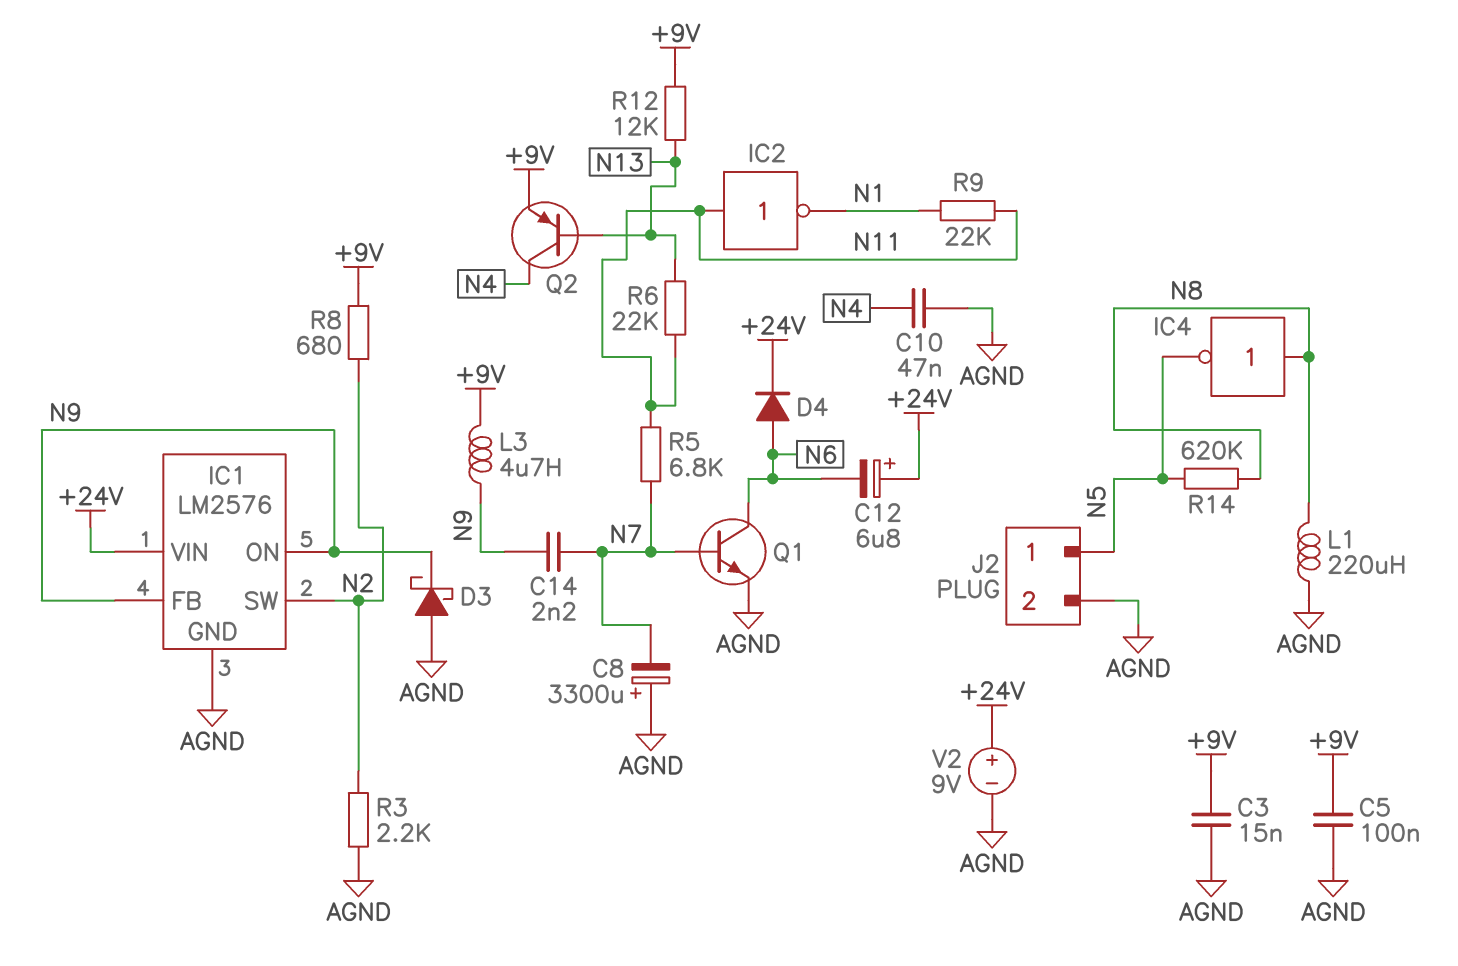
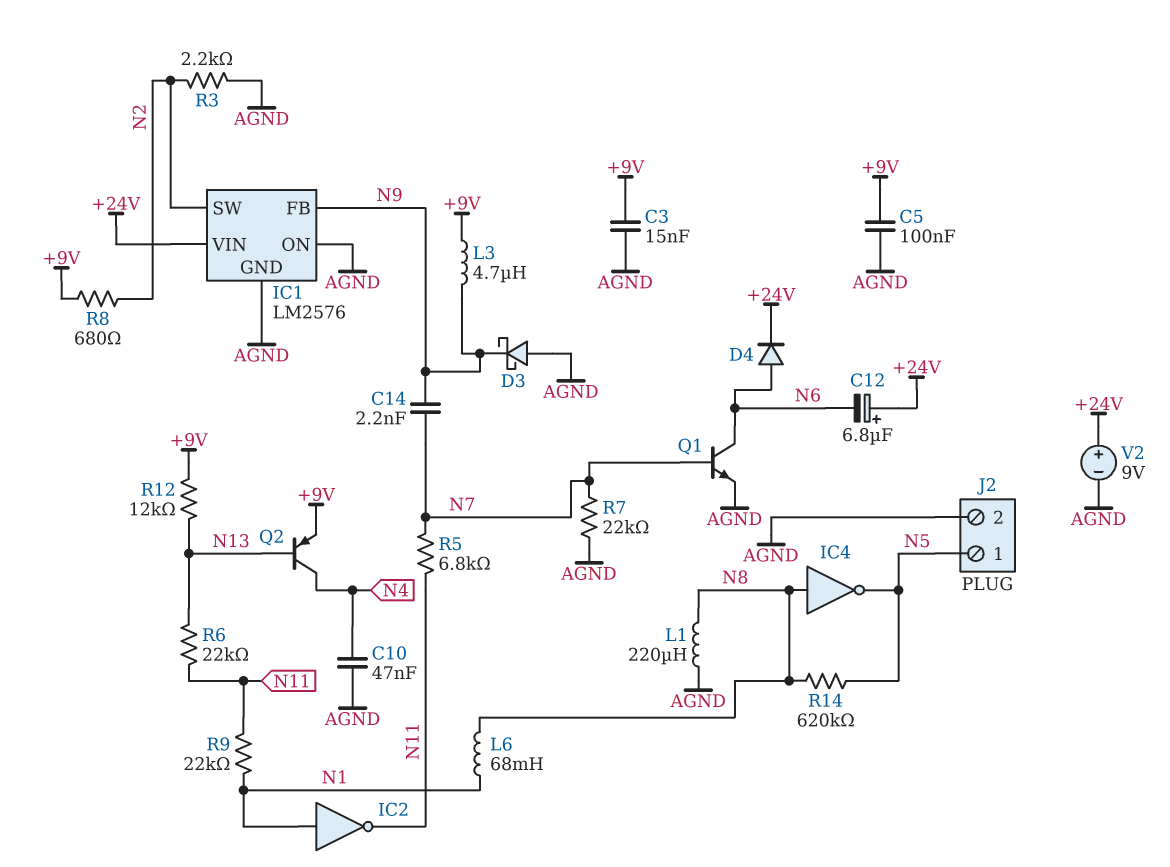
C8: 3300uF (plus AGND, minus N7) -> none
IC1 pin ON: N9 -> AGND
IC2: NOT (in N11, out N1) -> NOT (in N1, out N11)
L6: none -> 68mH (N1, N8)
R7: none -> 22k (AGND, N7)

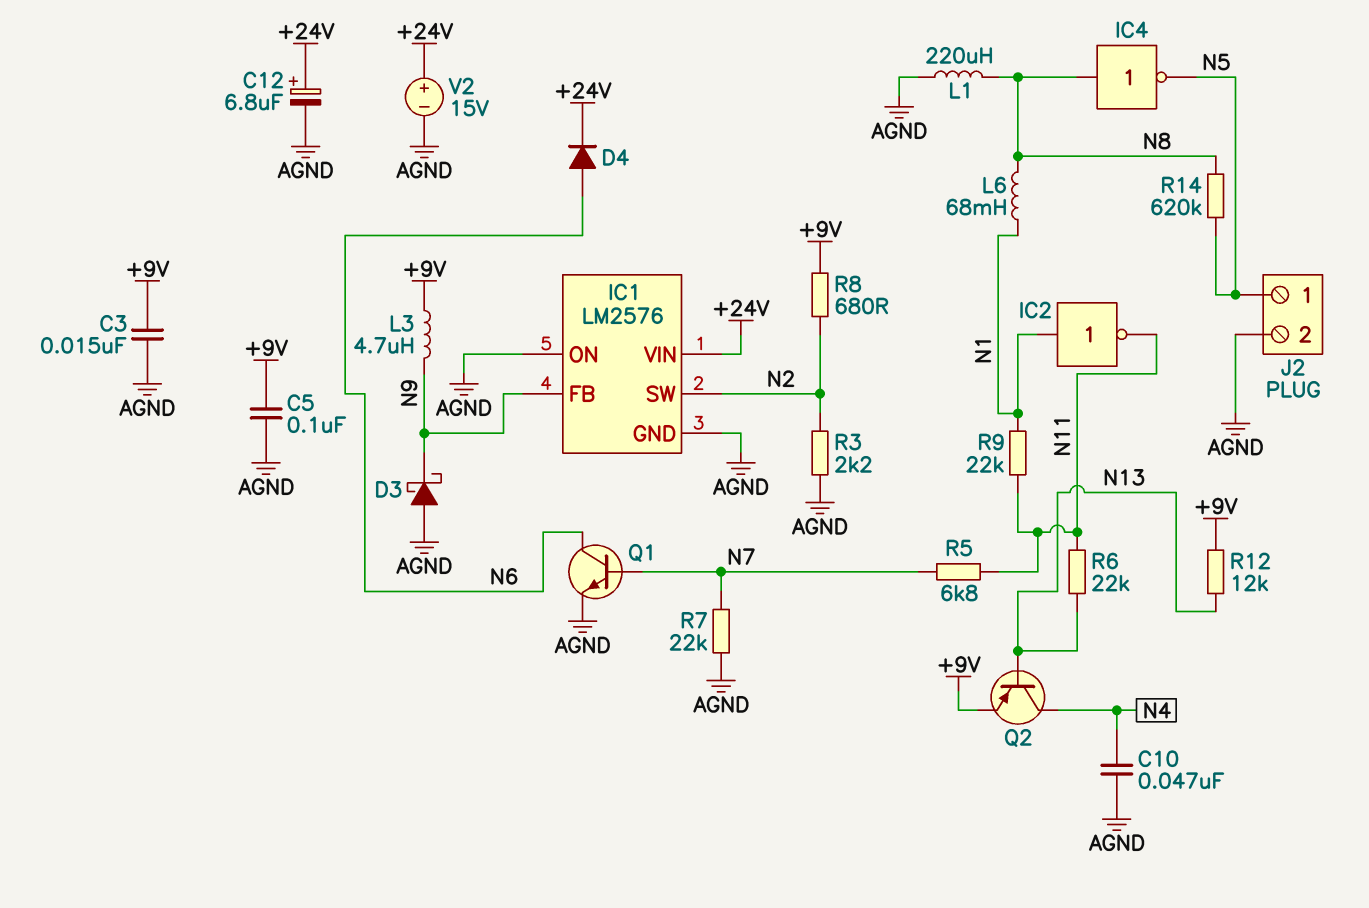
C12: 6.8uF (plus +24V, minus N6) -> 6.8uF (plus +24V, minus AGND)
C14: 2.2nF (N7, N9) -> none
V2: 9V (plus +24V, minus AGND) -> 15V (plus +24V, minus AGND)

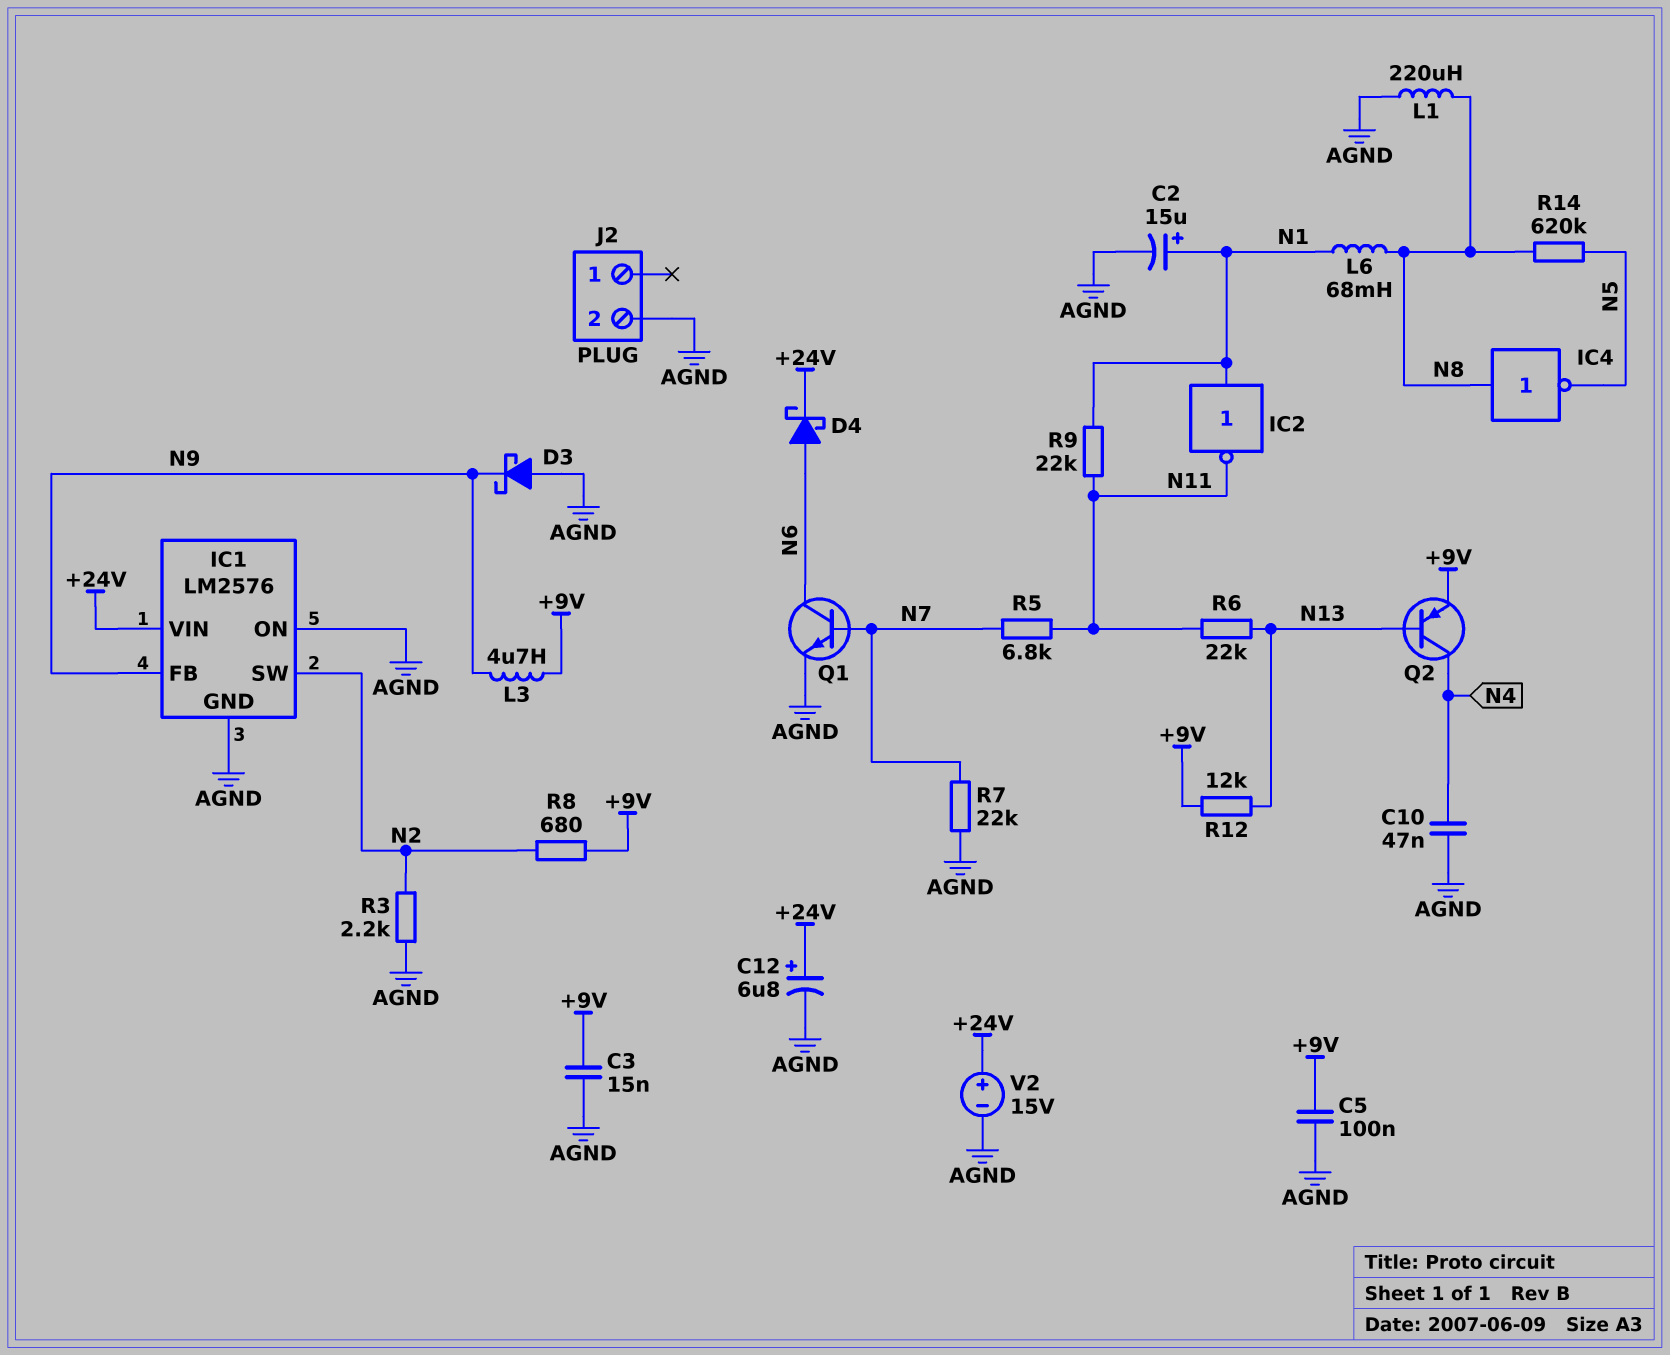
C2: none -> 15uF (plus N1, minus AGND)
D4: diode (A N6, K +24V) -> schottky (A N6, K +24V)
J2 pin 1: N5 -> none

